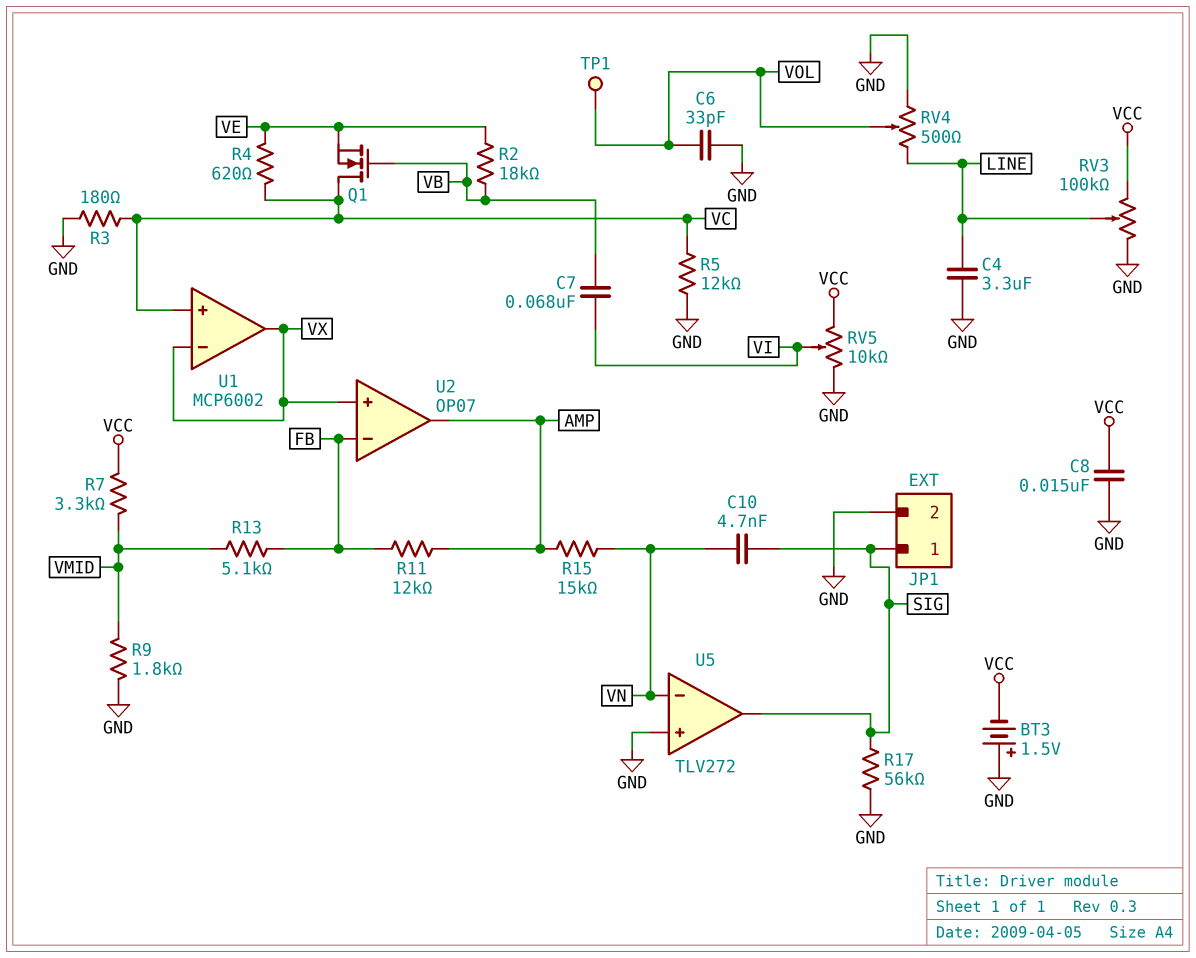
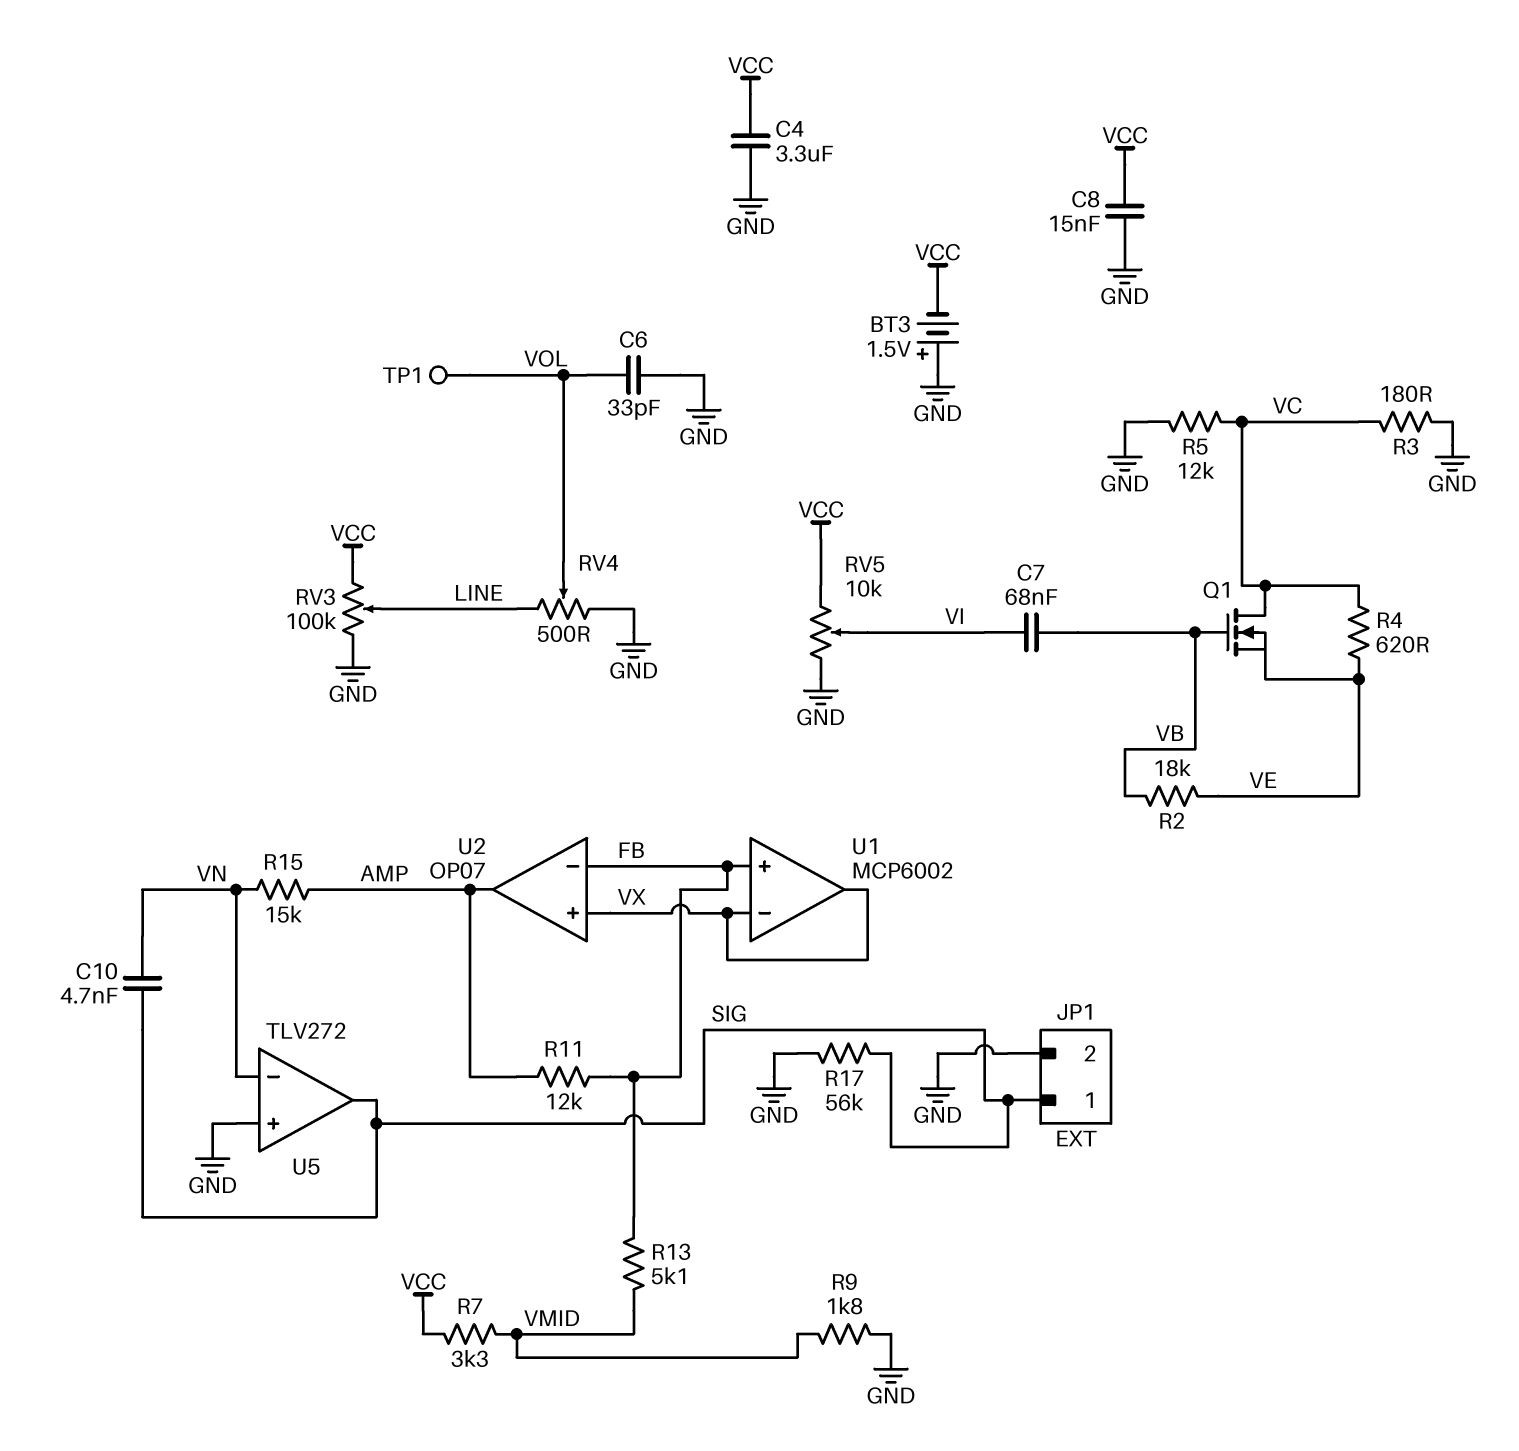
C4: 3.3uF (GND, LINE) -> 3.3uF (GND, VCC)
U1 pin in+: VC -> FB

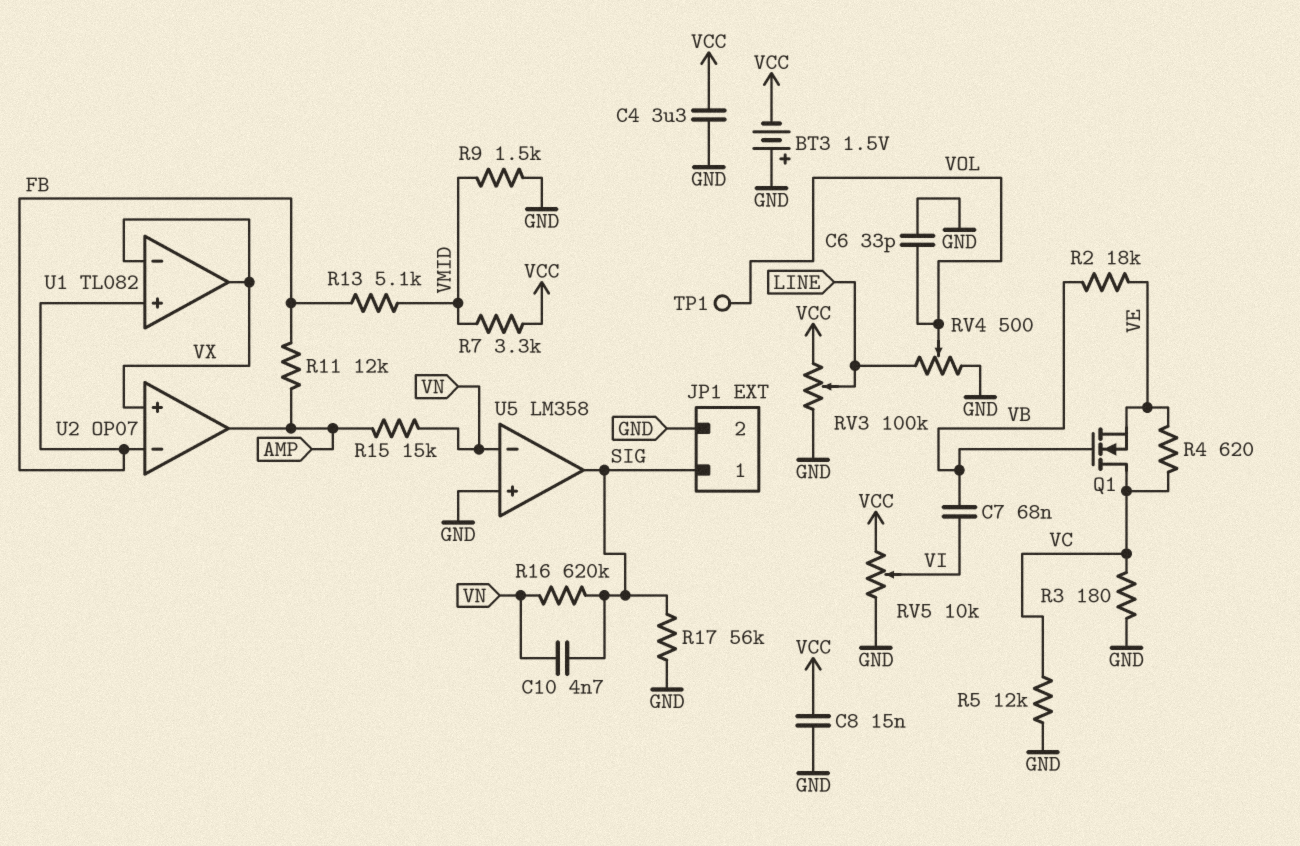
R9: 1.8k (GND, VMID) -> 1.5k (GND, VMID)
R16: none -> 620k (SIG, VN)
U1: MCP6002 -> TL082
U5: TLV272 -> LM358

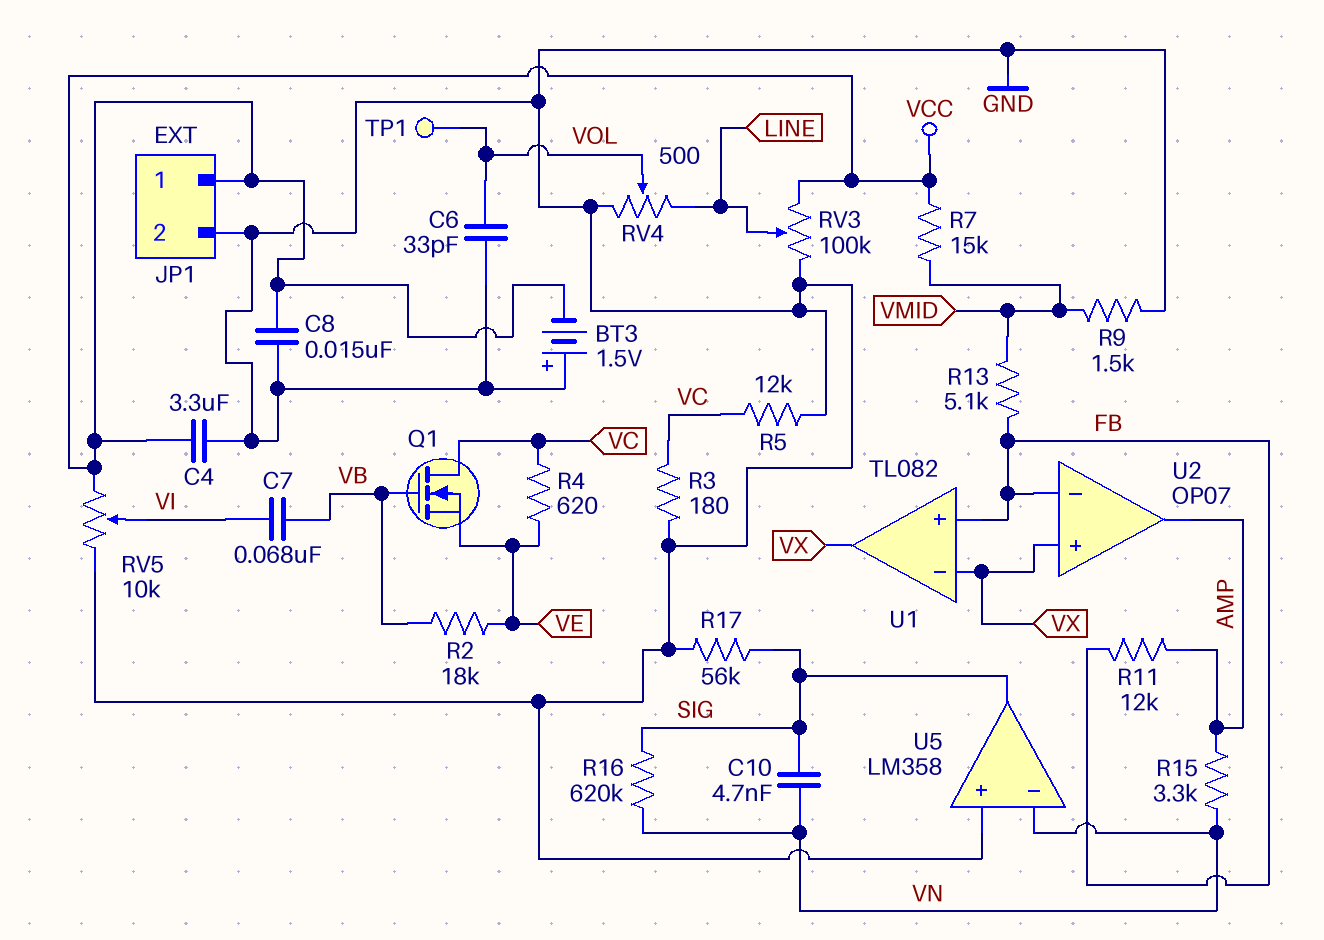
JP1 pin 1: SIG -> VCC
R7: 3.3k (VCC, VMID) -> 15k (VCC, VMID)
R15: 15k (AMP, VN) -> 3.3k (AMP, VN)

